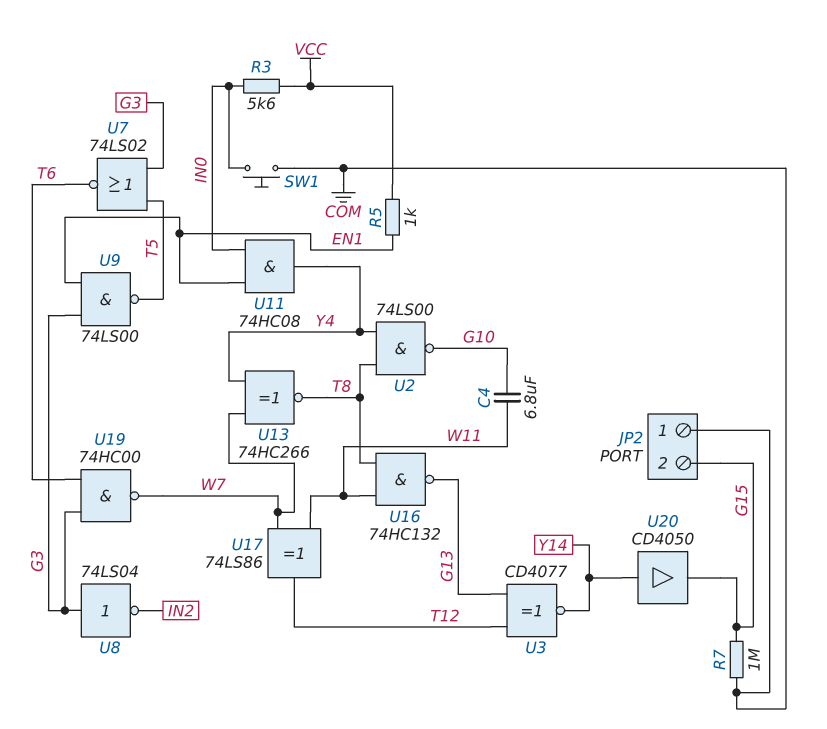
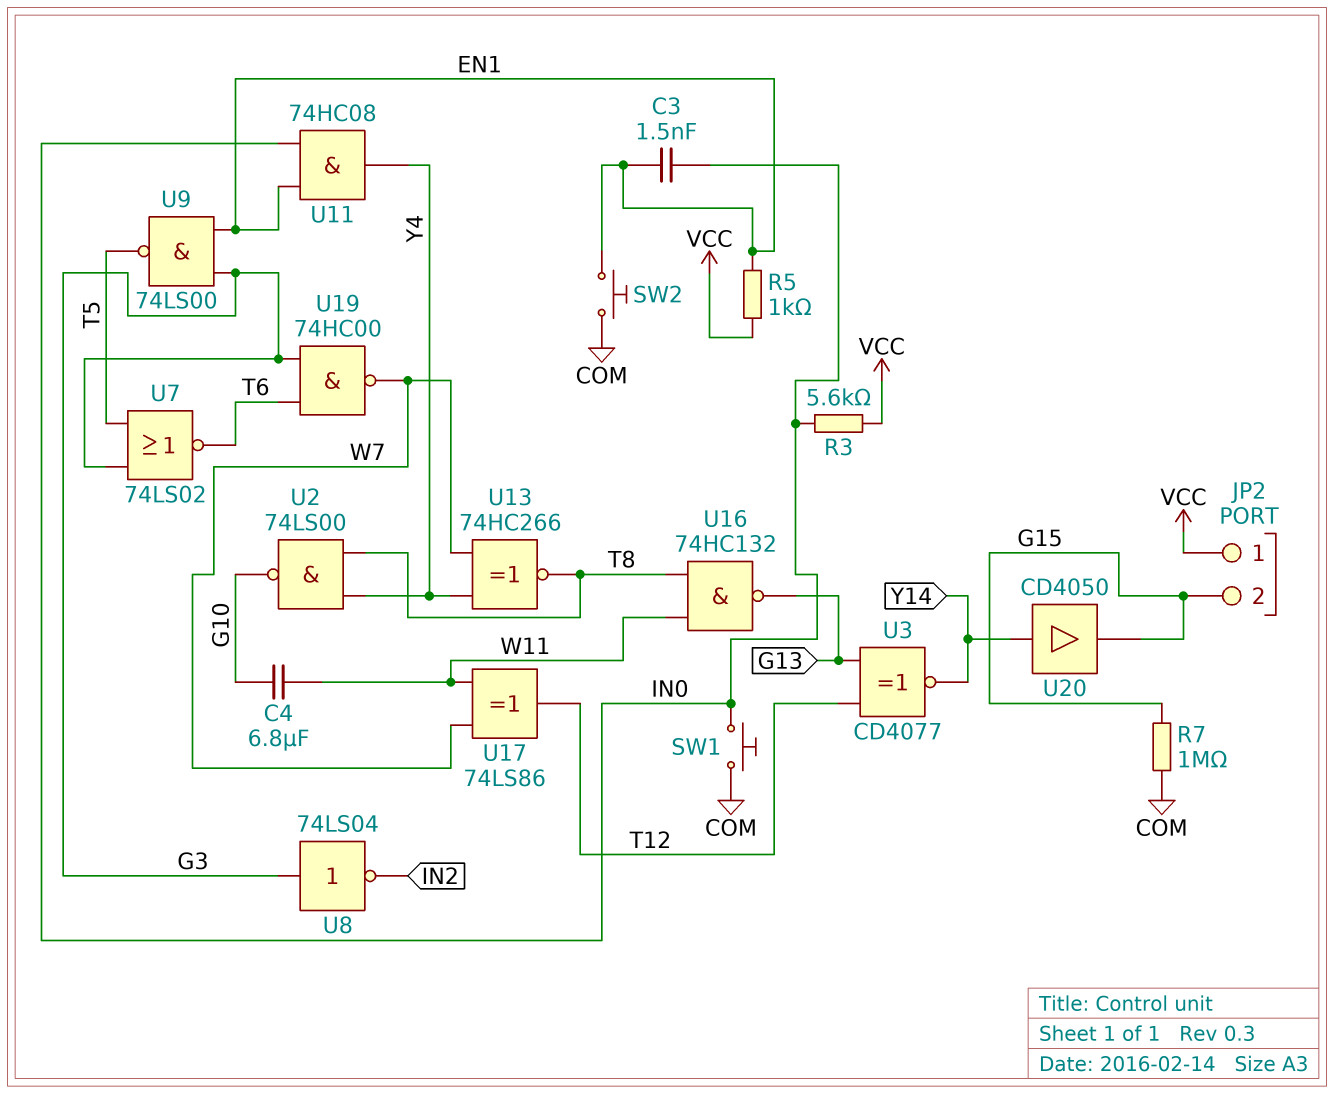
C3: none -> 1.5nF (EN1, IN0)
JP2 pin 1: COM -> VCC
SW2: none -> button (COM, EN1)

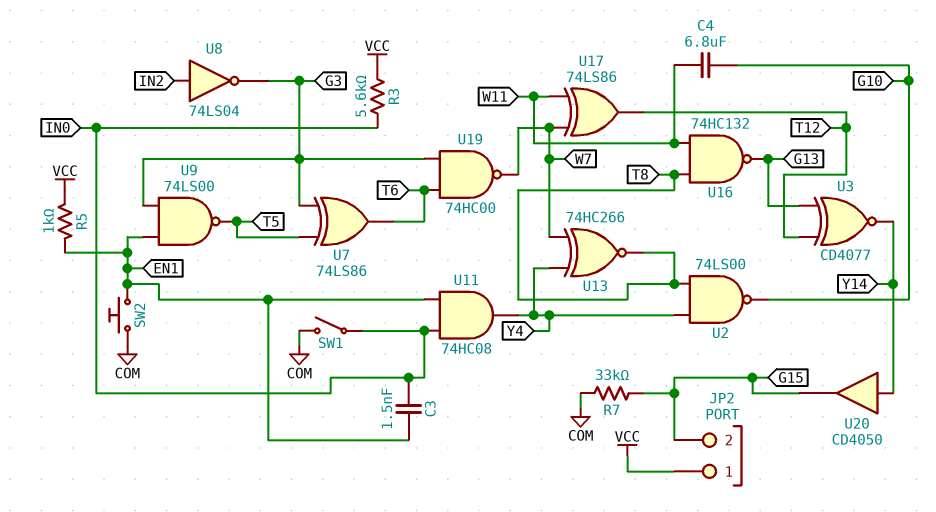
R7: 1M (COM, G15) -> 33k (COM, G15)
SW1: button (COM, IN0) -> switch (COM, IN0)
U7: NOR 74LS02 (in G3, in T5, out T6) -> XOR 74LS86 (in G3, in T5, out T6)
U8: NOT 74LS04 (in G3, out IN2) -> NOT 74LS04 (in IN2, out G3)

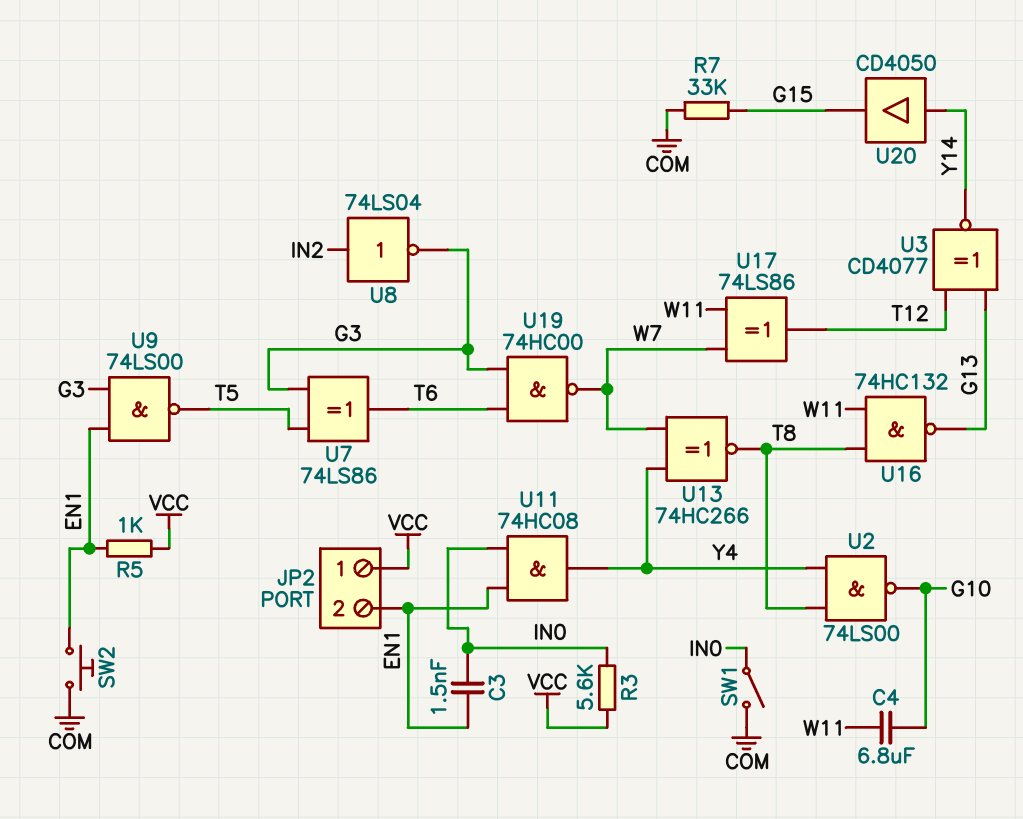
JP2 pin 2: G15 -> EN1

